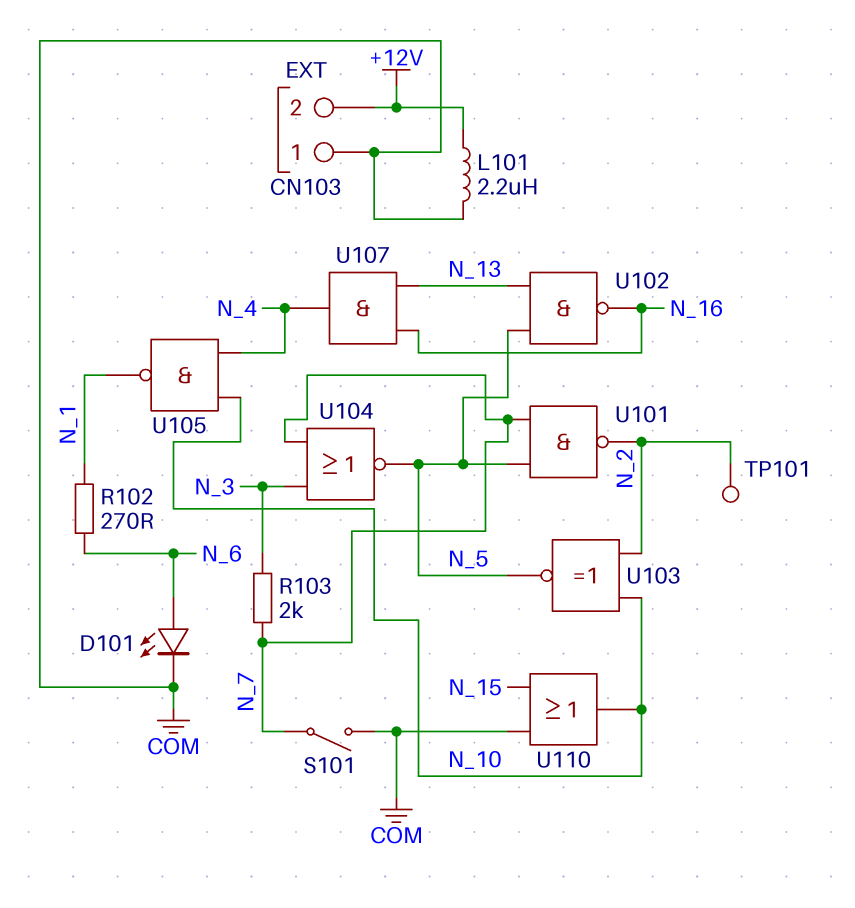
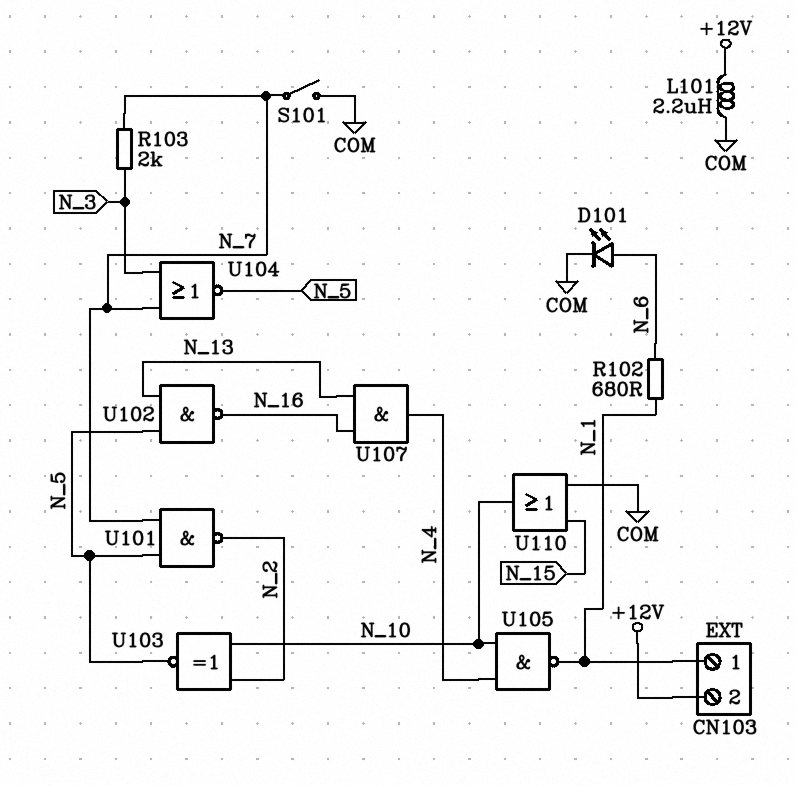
CN103 pin 1: COM -> N_1
R102: 270 (N_1, N_6) -> 680 (N_1, N_6)
TP101: test point (N_2) -> none

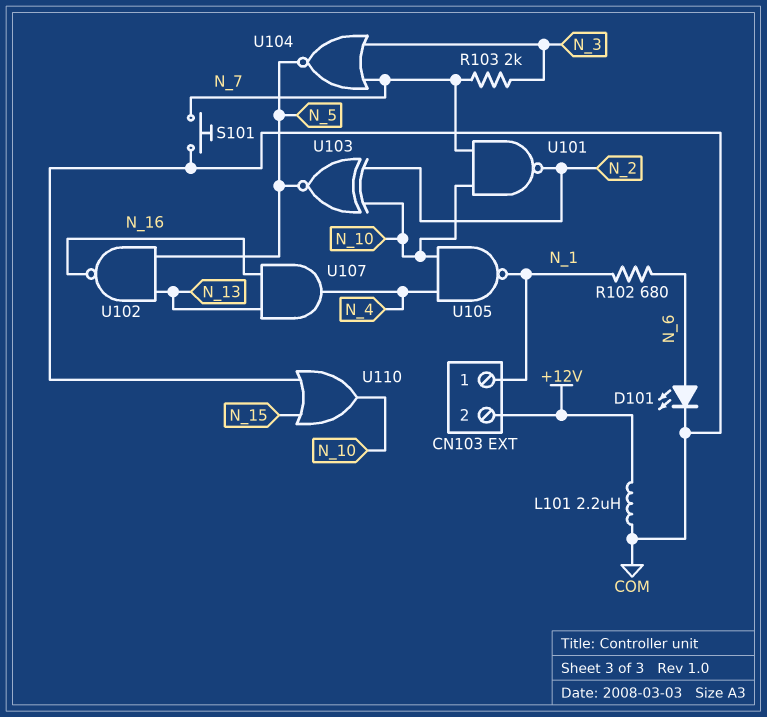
S101: switch (COM, N_7) -> button (COM, N_7)
U101: NAND (in N_5, in N_7, out N_2) -> NAND (in N_7, in N_10, out N_2)

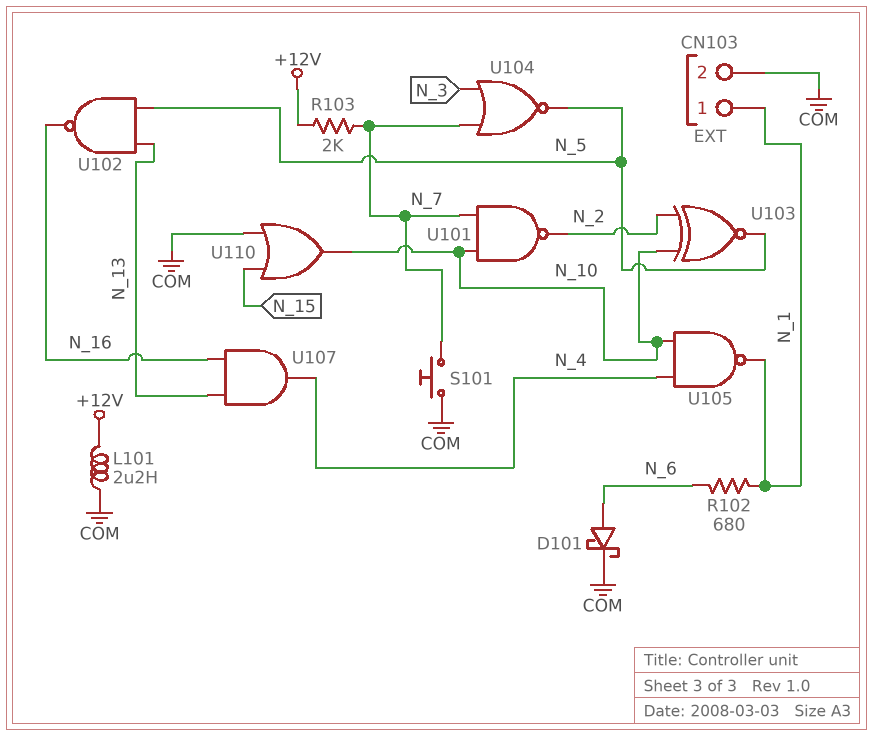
CN103 pin 2: +12V -> COM
D101: LED (A N_6, K COM) -> schottky (A N_6, K COM)
R103: 2k (N_3, N_7) -> 2k (+12V, N_7)

